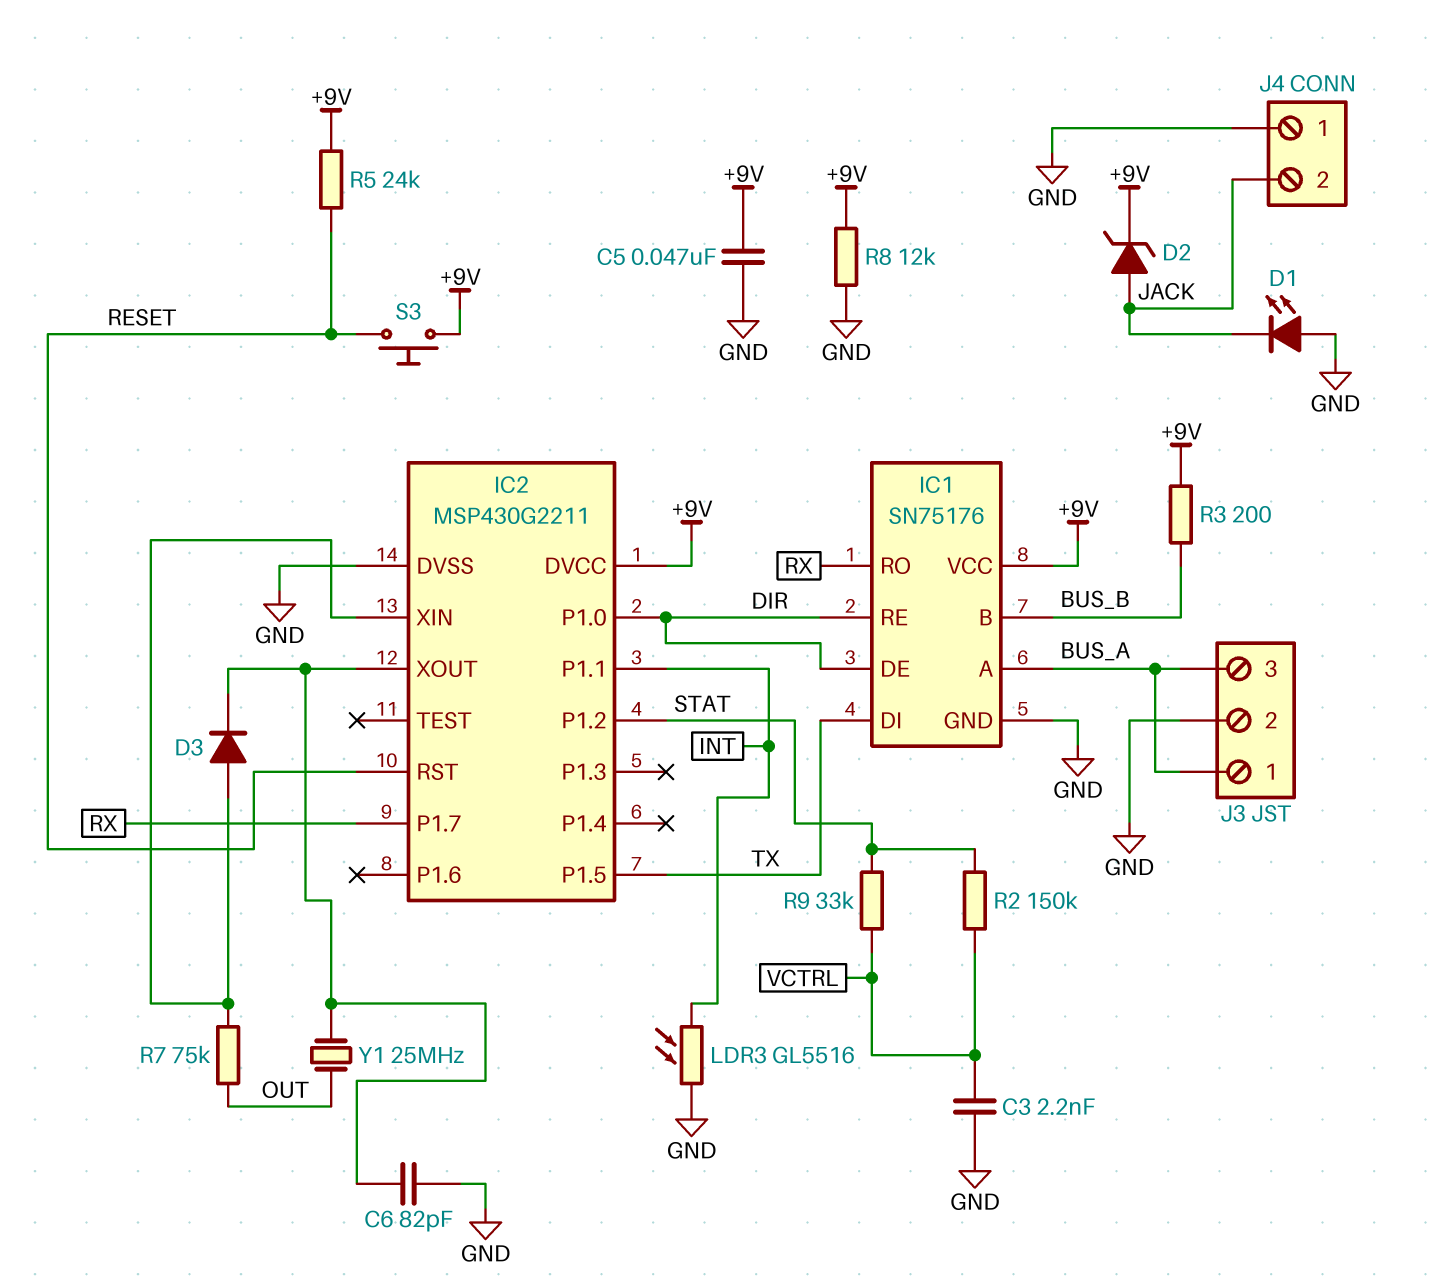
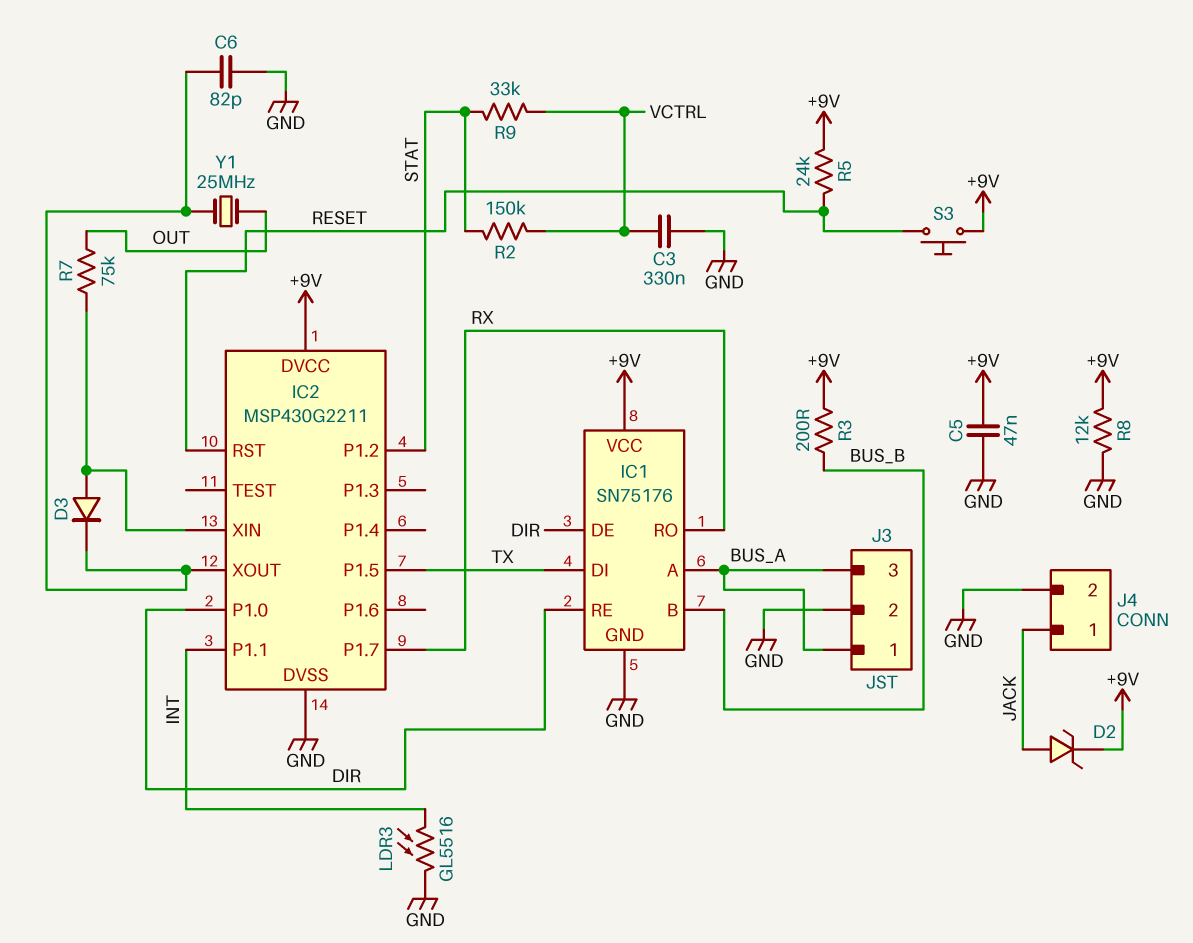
C3: 2.2nF (GND, VCTRL) -> 330nF (GND, VCTRL)
D1: LED (A GND, K JACK) -> none
J4 pin 1: GND -> JACK
J4 pin 2: JACK -> GND

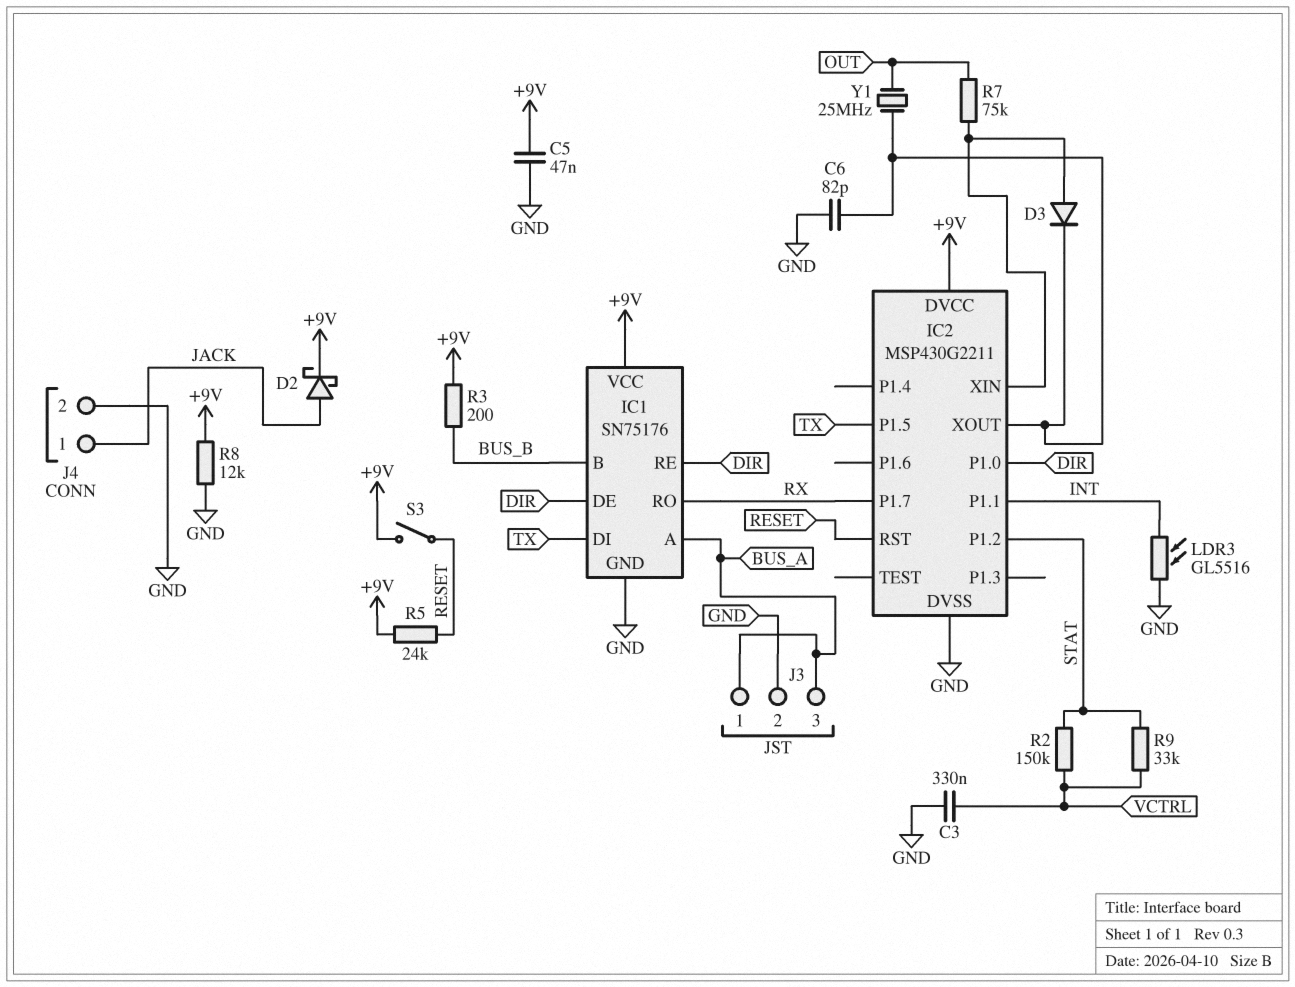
D2: zener (A JACK, K +9V) -> schottky (A JACK, K +9V)
S3: button (+9V, RESET) -> switch (+9V, RESET)

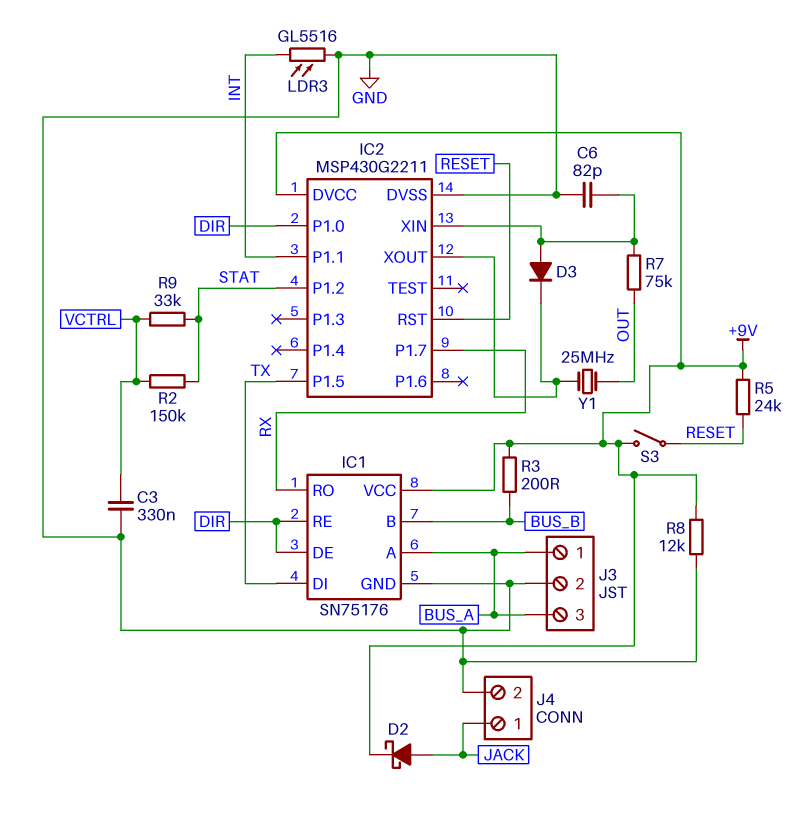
C5: 47nF (+9V, GND) -> none
C6: 82pF (GND, IC2/XOUT) -> 82pF (GND, IC2/XIN)

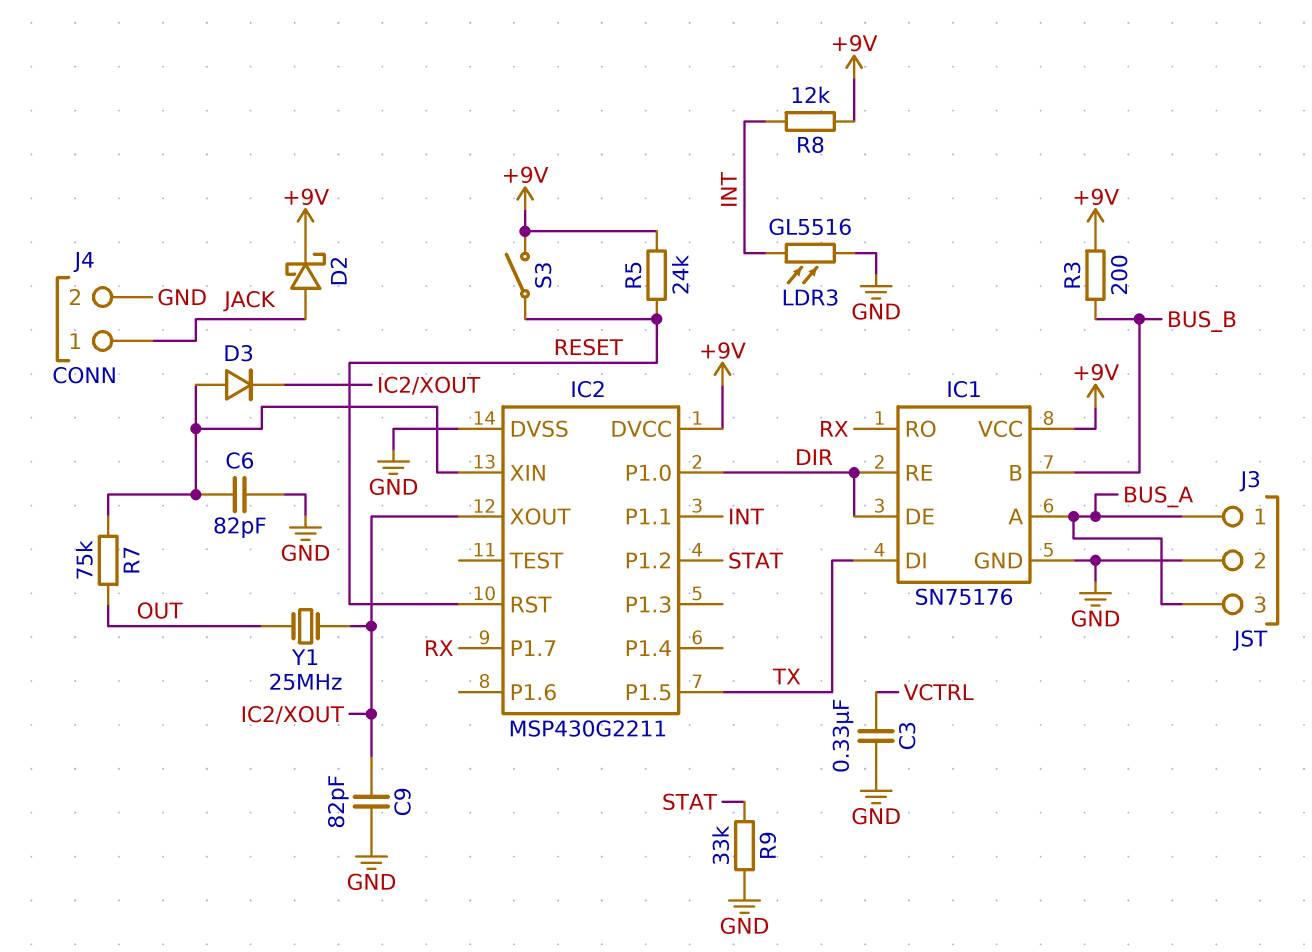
C9: none -> 82pF (GND, IC2/XOUT)
R2: 150k (STAT, VCTRL) -> none
R8: 12k (+9V, GND) -> 12k (+9V, INT)
R9: 33k (STAT, VCTRL) -> 33k (GND, STAT)

